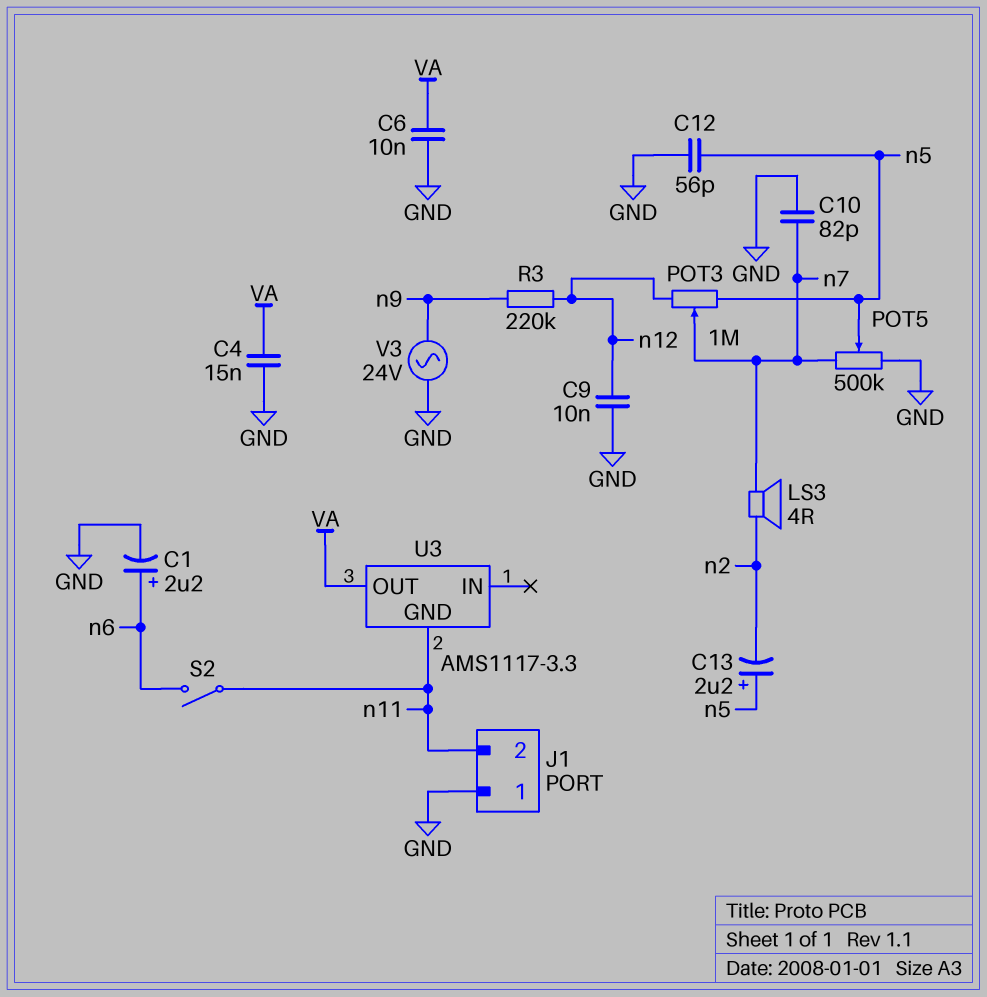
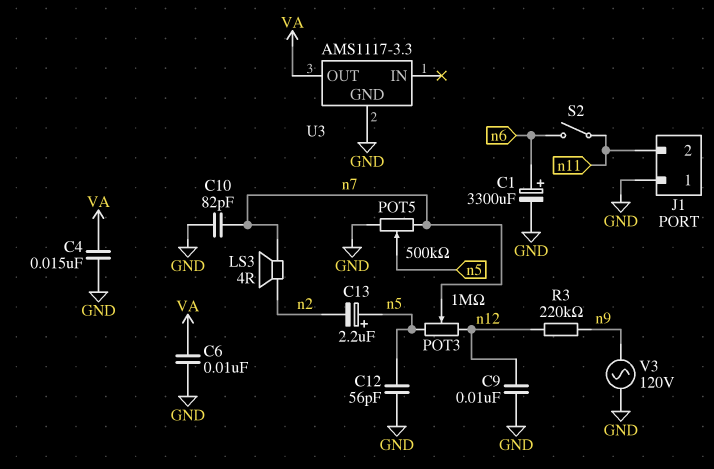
C1: 2.2uF (plus n6, minus GND) -> 3300uF (plus n6, minus GND)
U3 pin GND: n11 -> GND
V3: AC 24V (GND, n9) -> AC 120V (GND, n9)

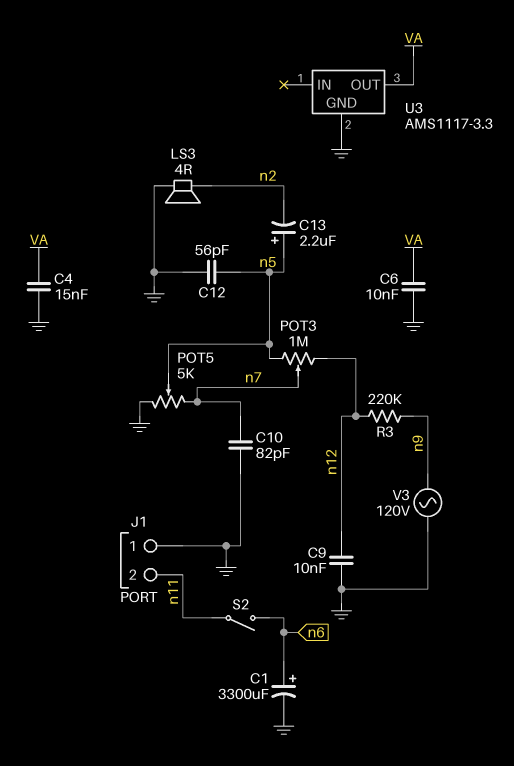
LS3: speaker 4R (n2, n7) -> speaker 4R (GND, n2)
POT5: 500k (GND, n7, wiper n5) -> 5k (GND, n7, wiper n5)

